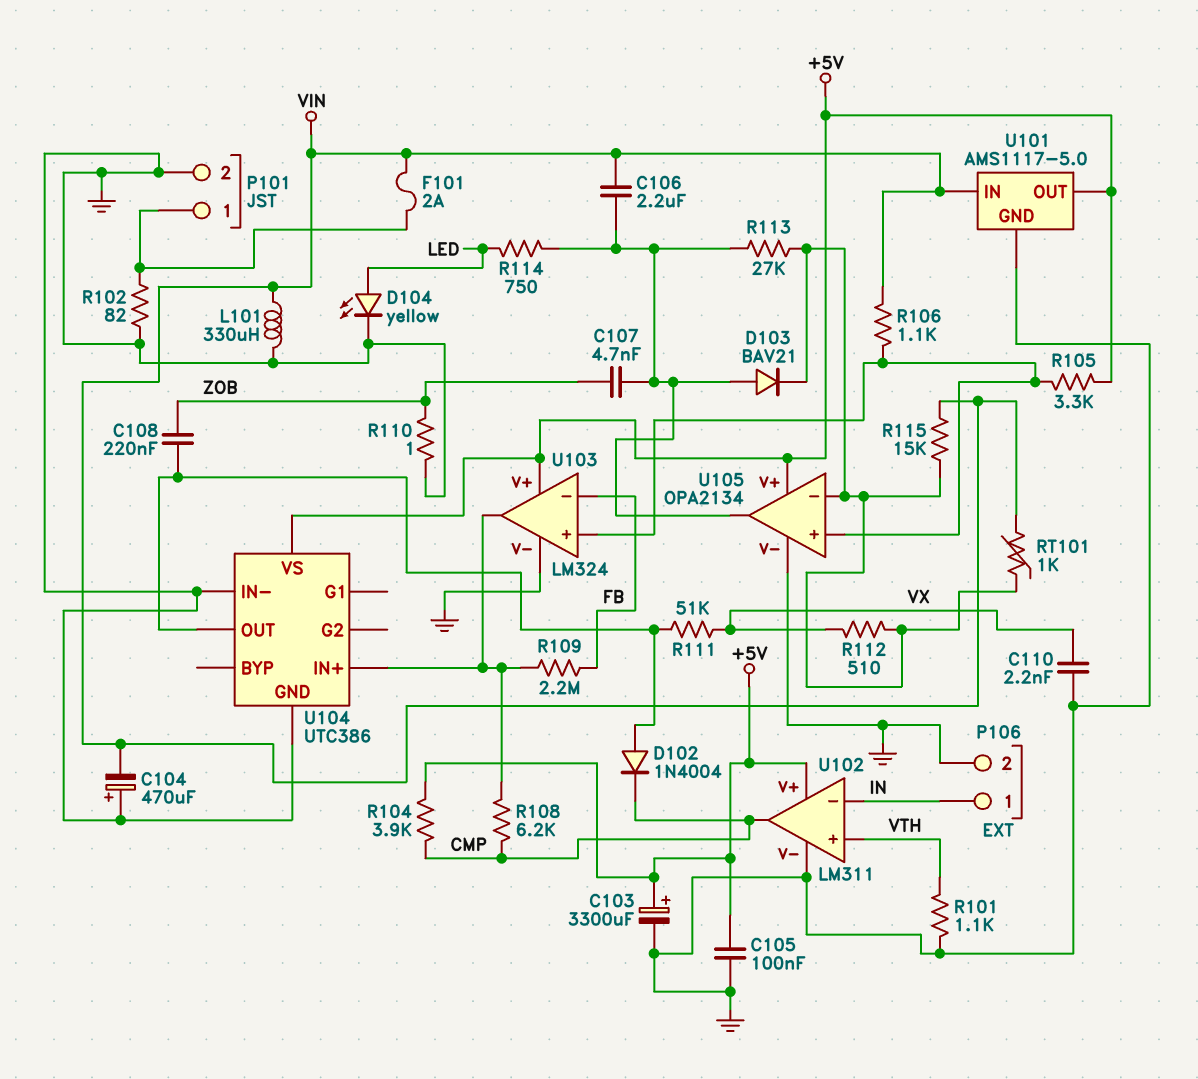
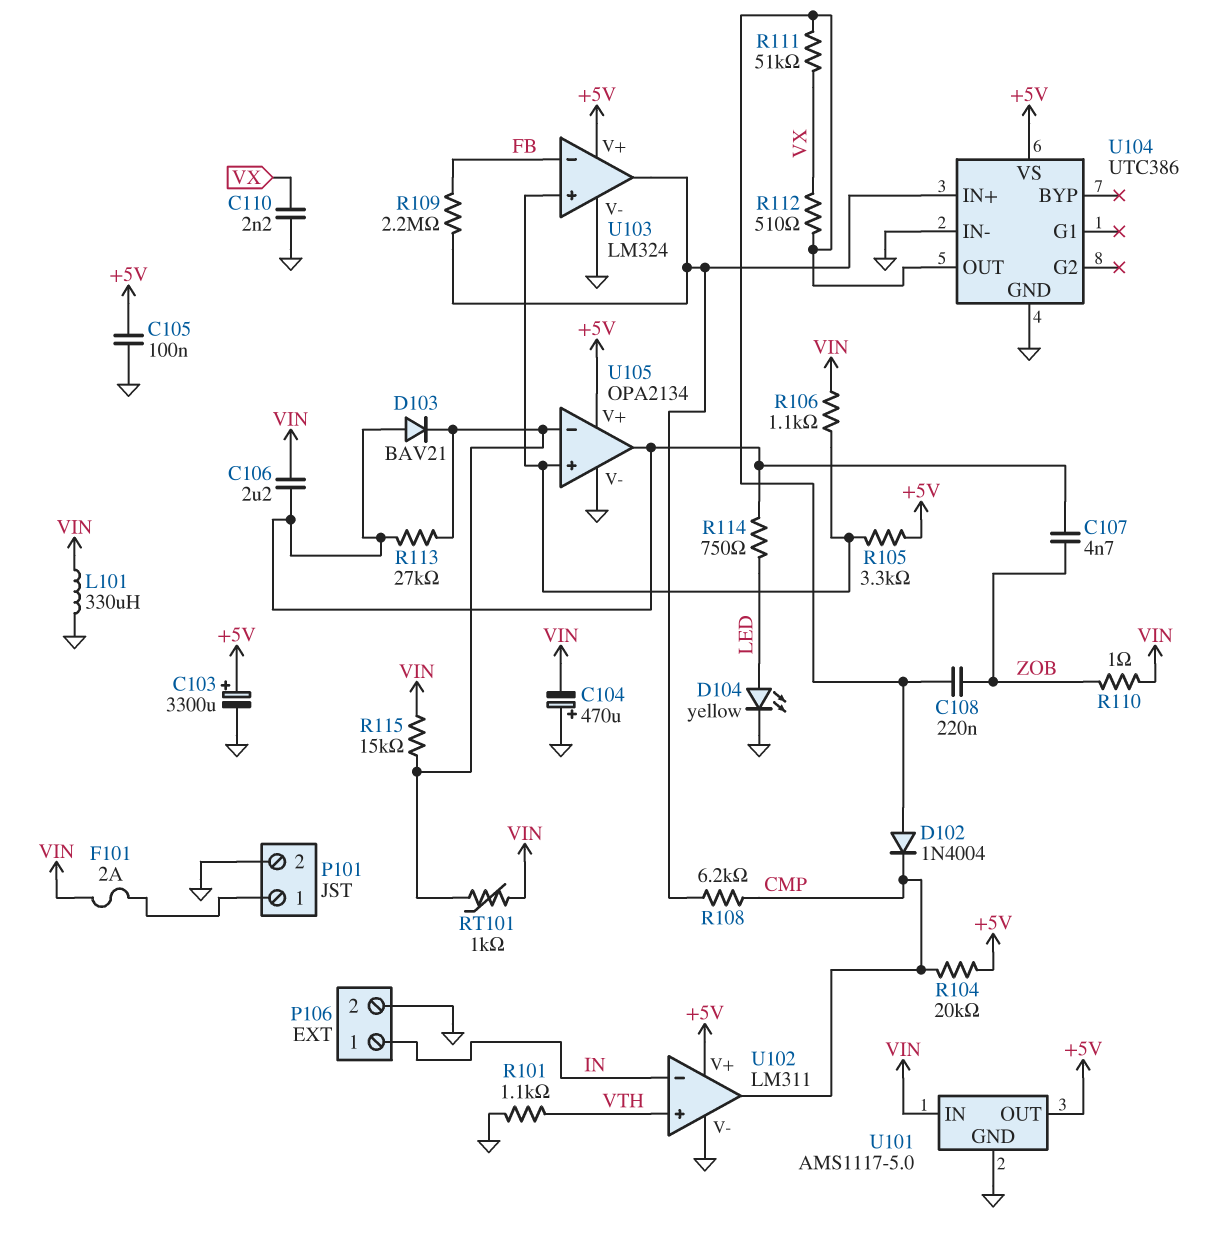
R102: 82 (GND, P101/1) -> none
R104: 3.9k (+5V, CMP) -> 20k (+5V, CMP)
R110: 1 (GND, ZOB) -> 1 (VIN, ZOB)
R112: 510 (U105/in-, VX) -> 510 (U104/OUT, VX)

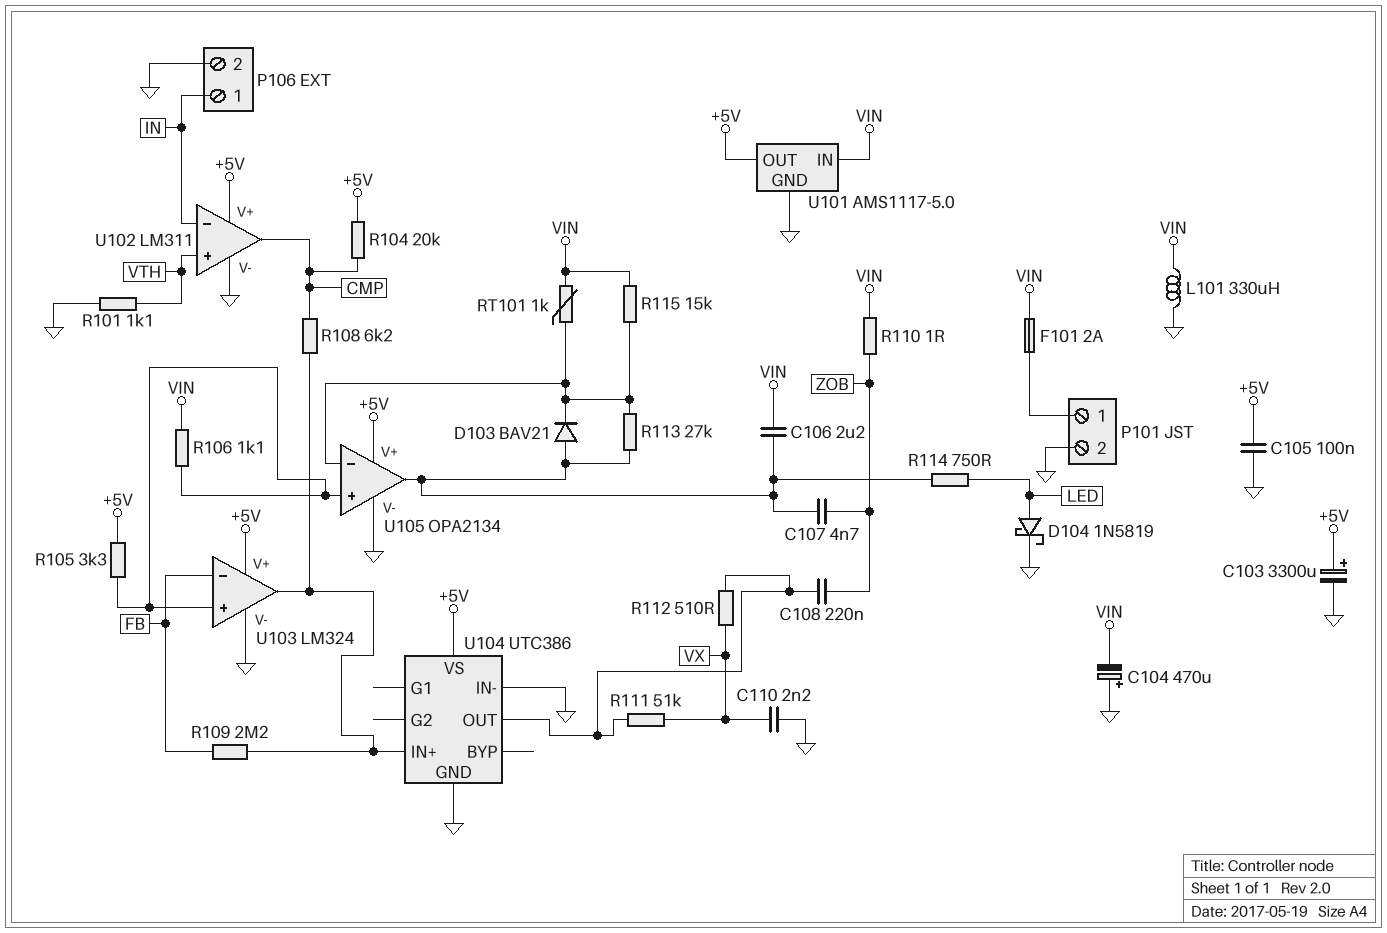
D102: diode 1N4004 (A U104/OUT, K CMP) -> none
D104: LED yellow (A LED, K GND) -> schottky 1N5819 (A LED, K GND)

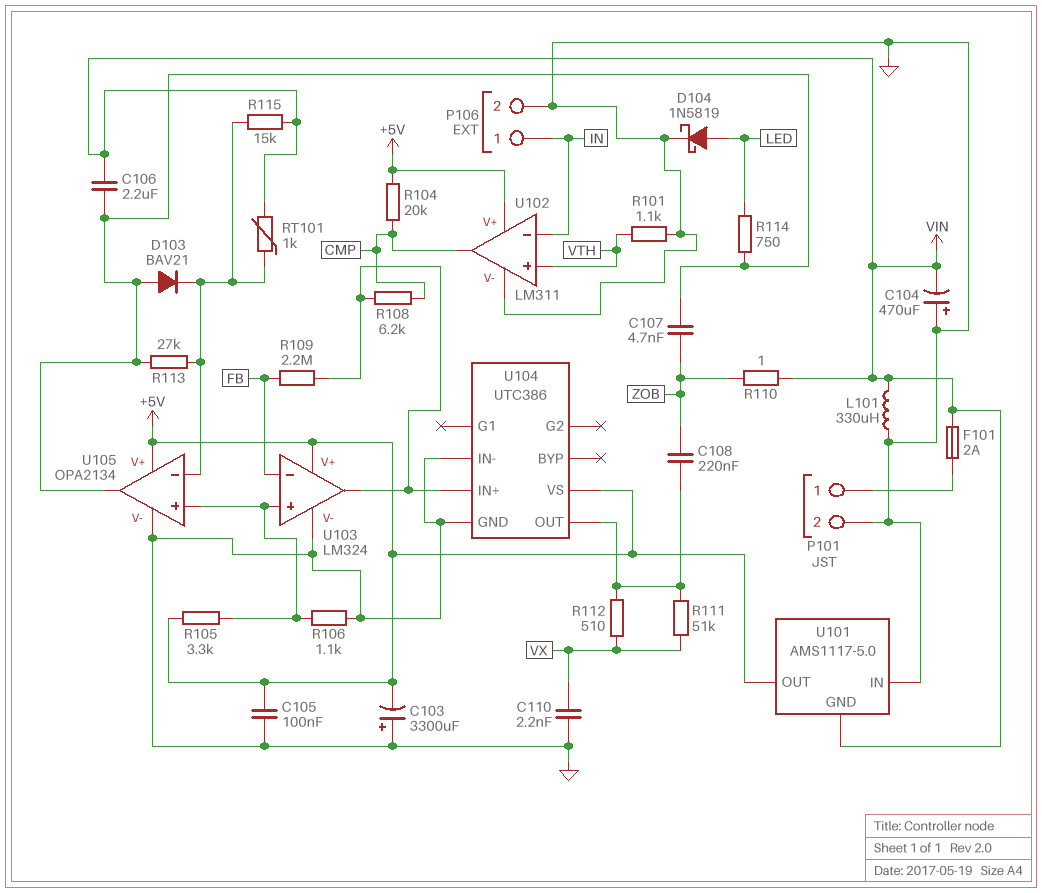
C103: 3300uF (plus +5V, minus GND) -> 3300uF (plus GND, minus +5V)
R106: 1.1k (U103/in+, VIN) -> 1.1k (GND, U103/in+)
U101 pin GND: GND -> VIN
U101 pin IN: VIN -> GND

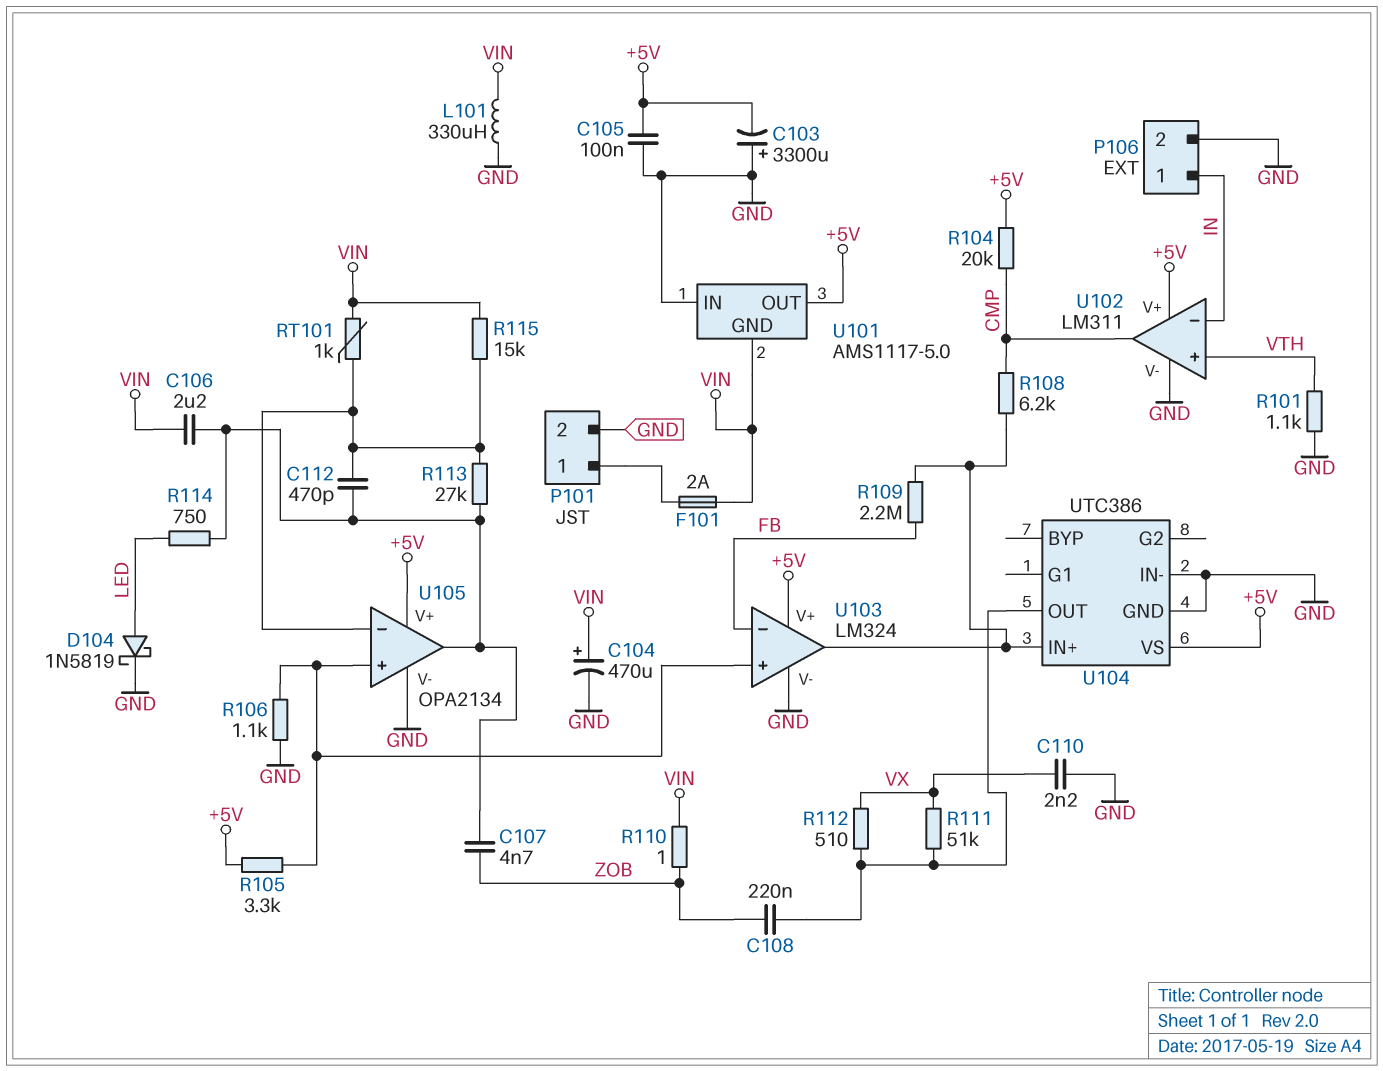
C104: 470uF (plus GND, minus VIN) -> 470uF (plus VIN, minus GND)
C112: none -> 470pF (U105/in-, U105/out)
D103: diode BAV21 (A U105/out, K U105/in-) -> none

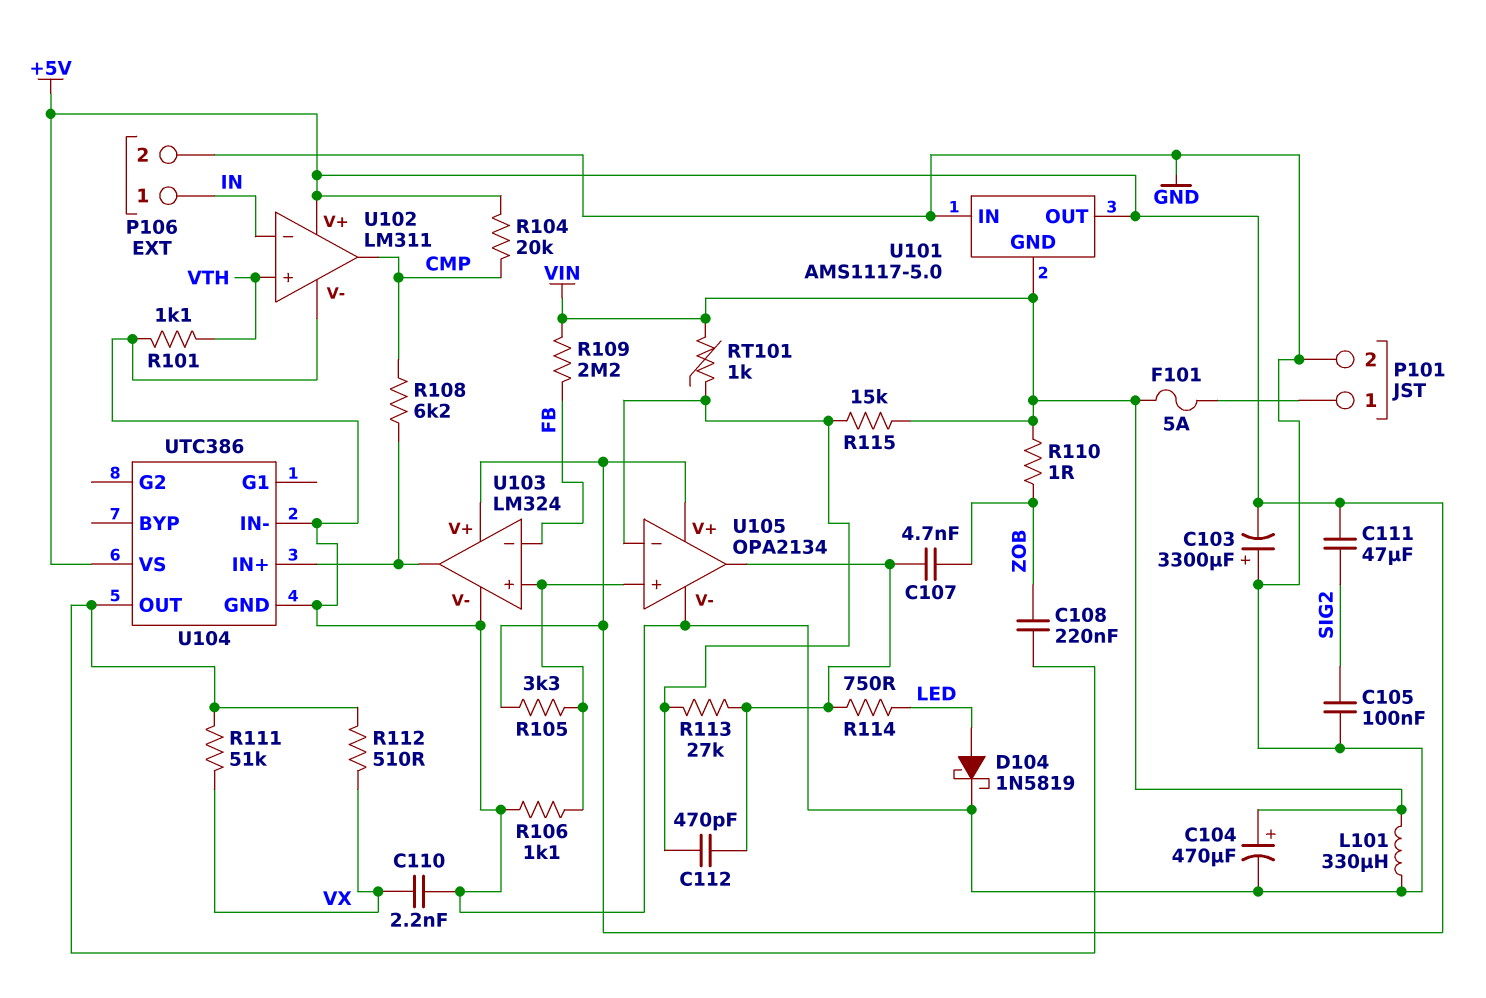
C105: 100nF (+5V, GND) -> 100nF (GND, SIG2)
C106: 2.2uF (U105/out, VIN) -> none
C111: none -> 47uF (+5V, SIG2)
F101: 2A (P101/1, VIN) -> 5A (P101/1, VIN)
R109: 2.2M (FB, U103/out) -> 2.2M (FB, VIN)

